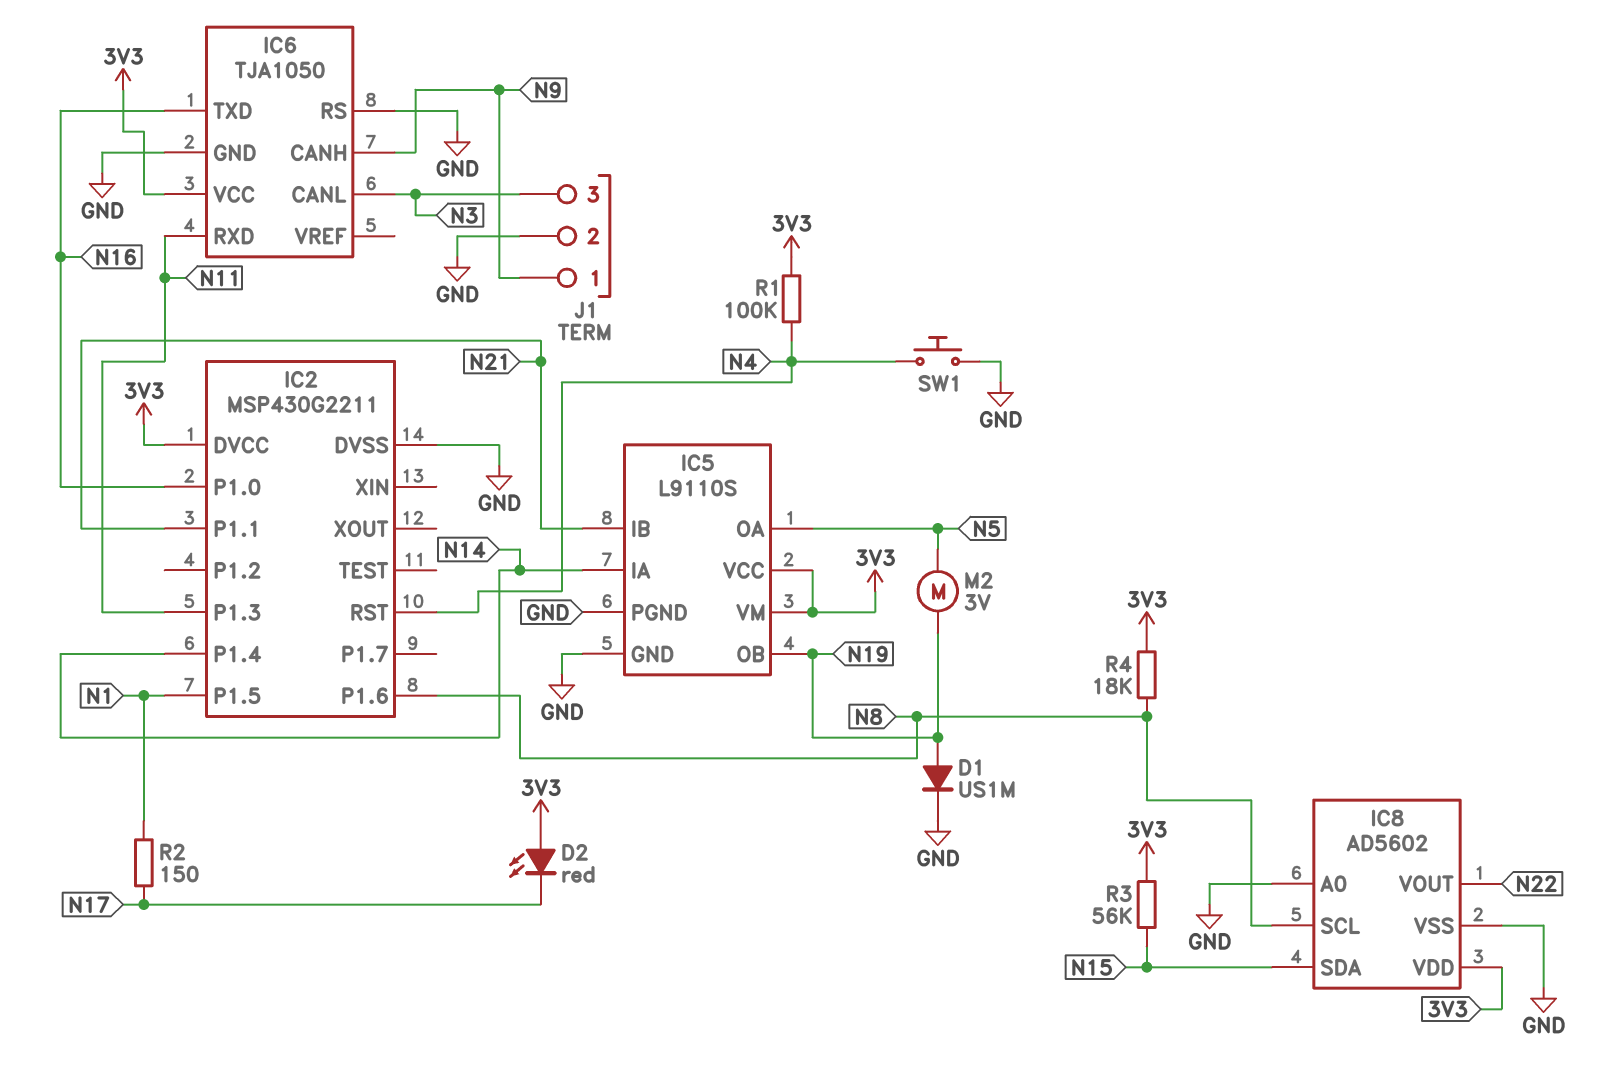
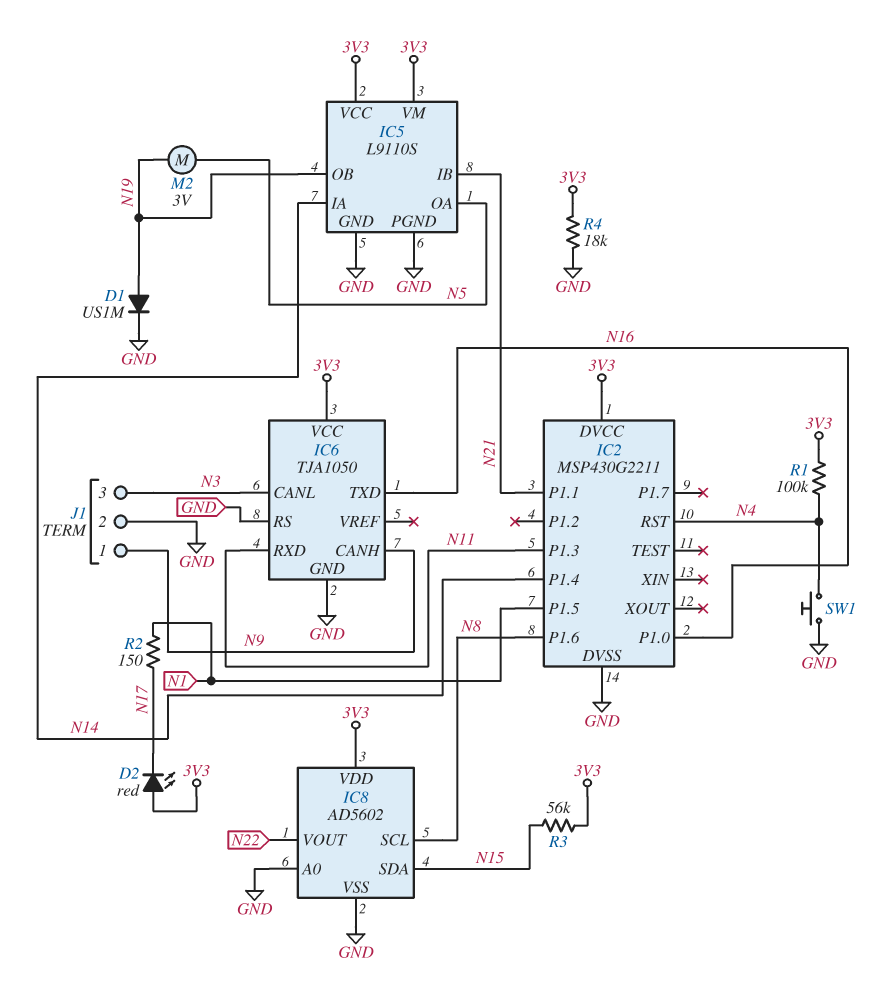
R4: 18k (3V3, N8) -> 18k (3V3, GND)

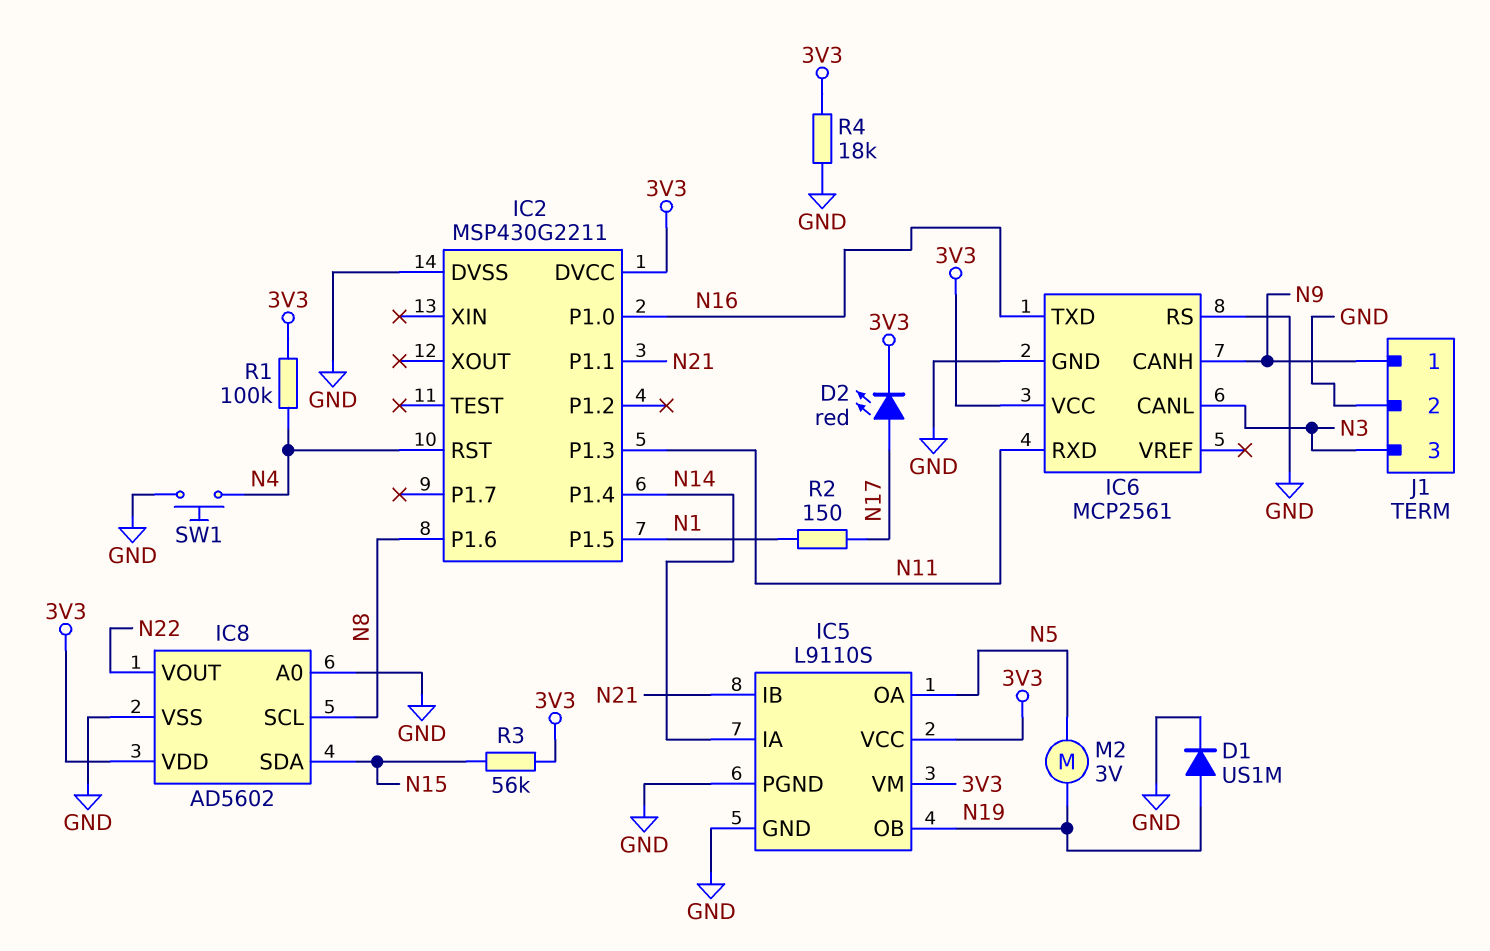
D2: LED red (A 3V3, K N17) -> LED red (A N17, K 3V3)
IC6: TJA1050 -> MCP2561

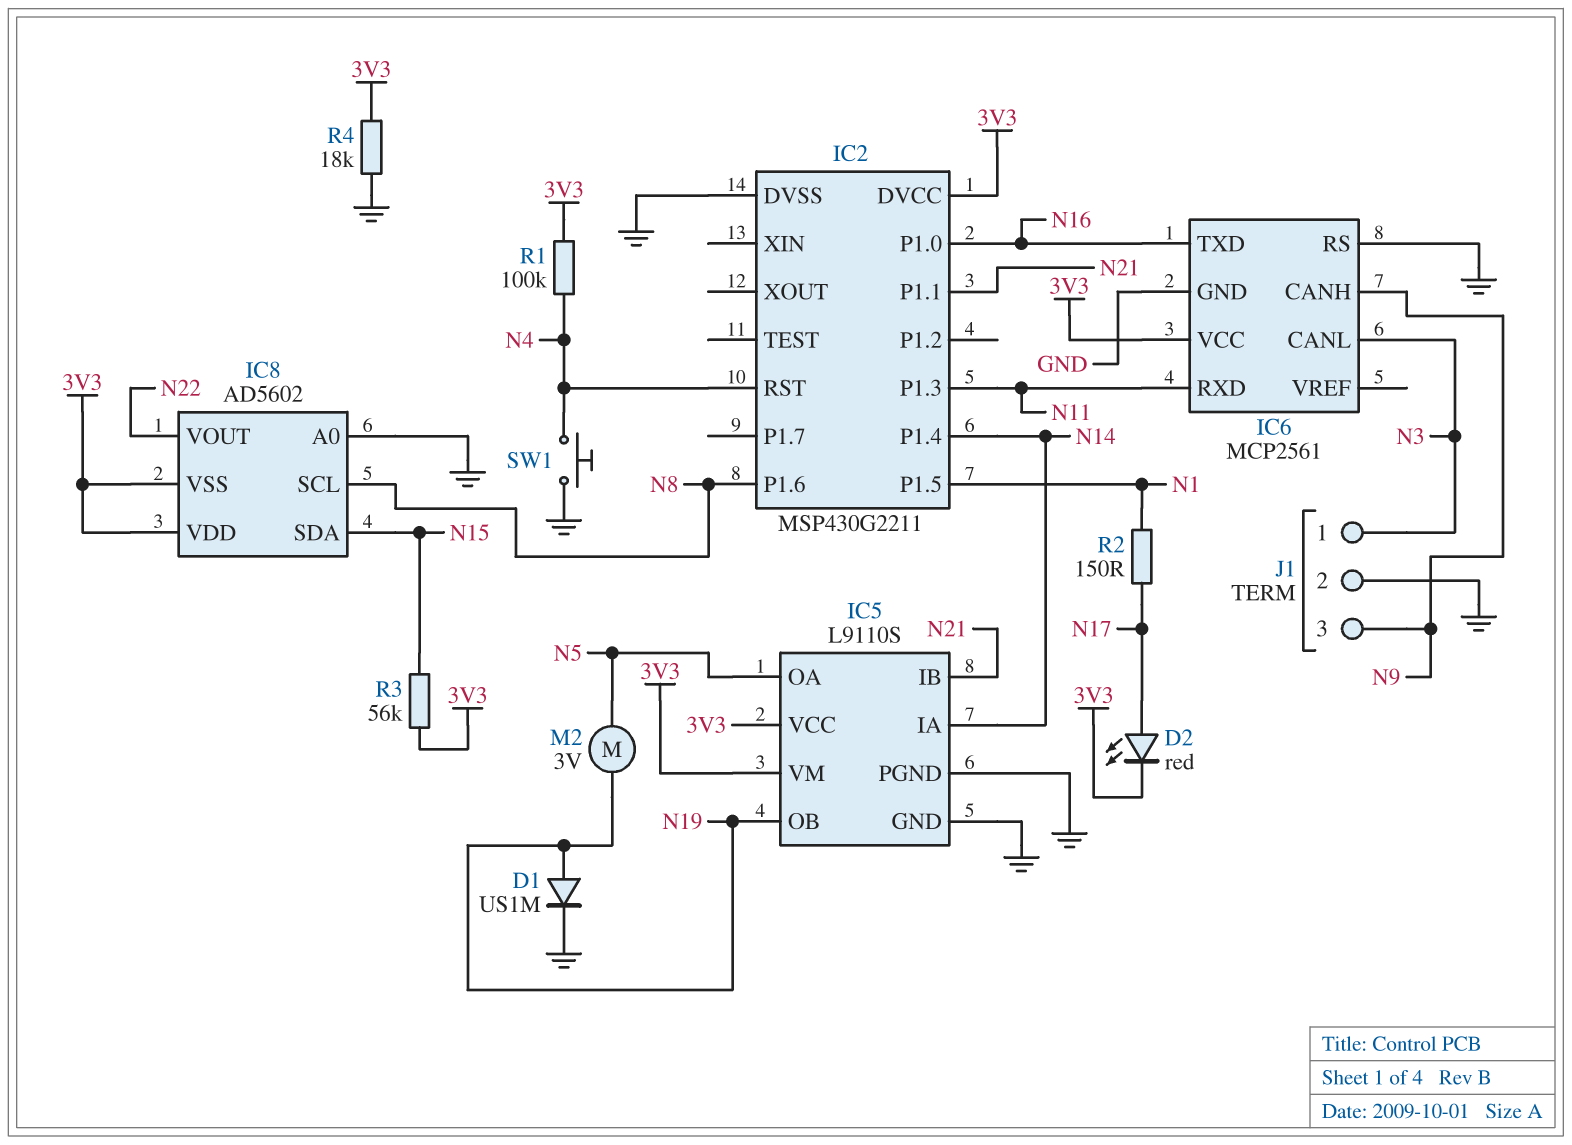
IC8 pin VSS: GND -> 3V3
J1 pin 1: N9 -> N3
J1 pin 3: N3 -> N9

